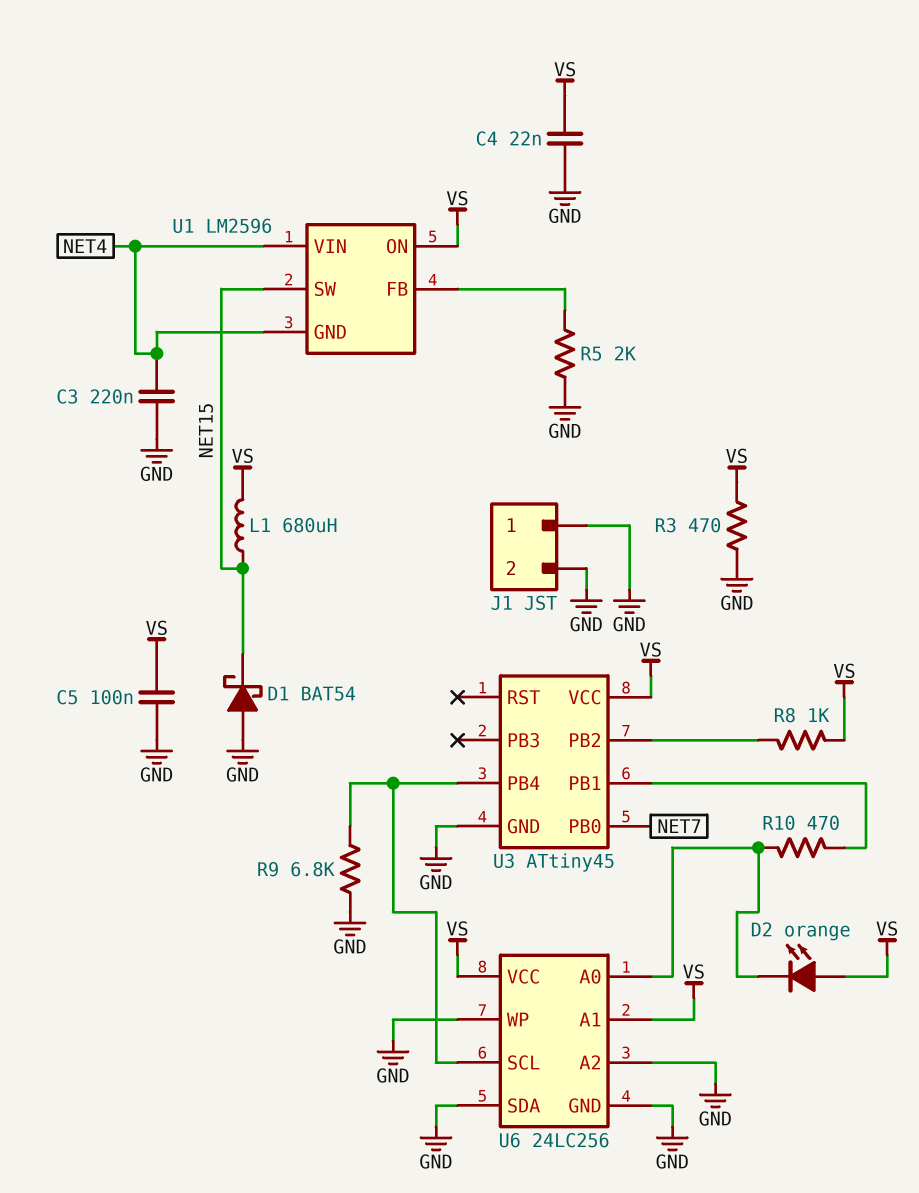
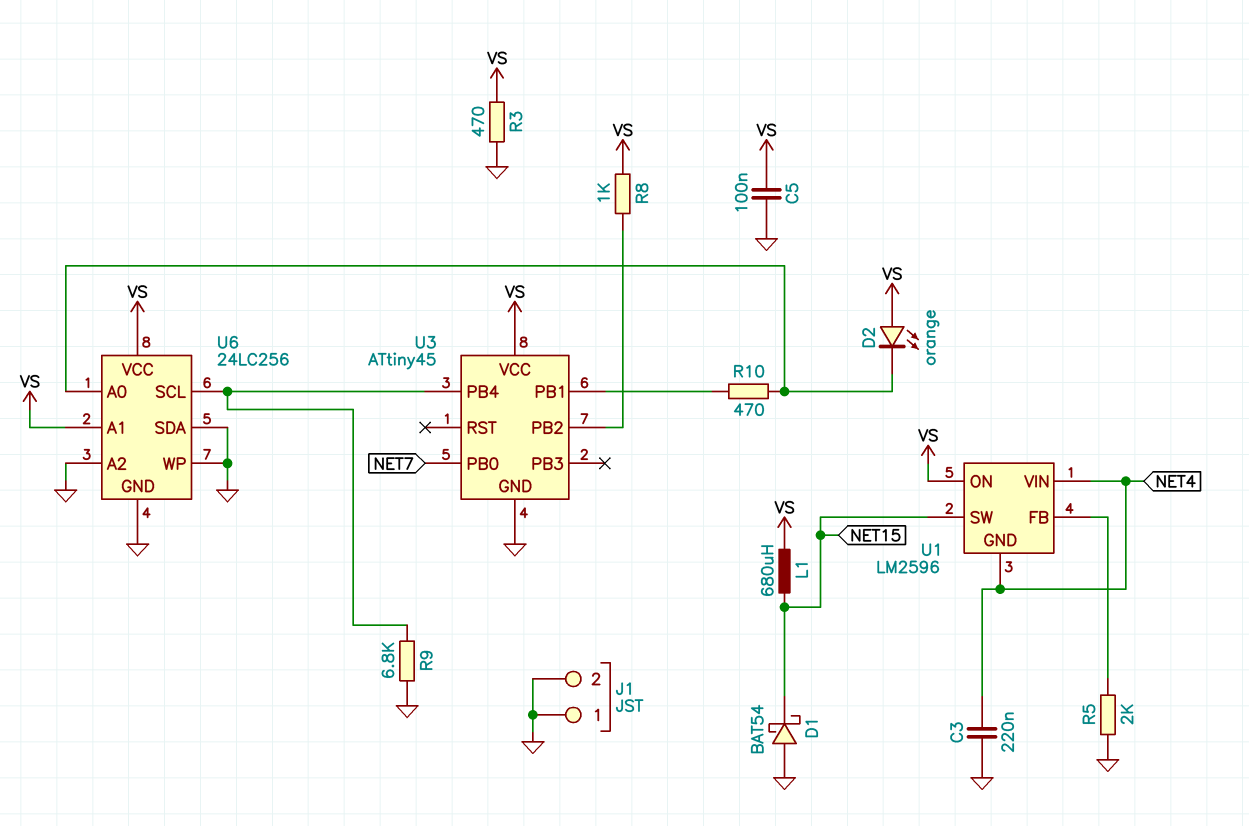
C4: 22nF (GND, VS) -> none

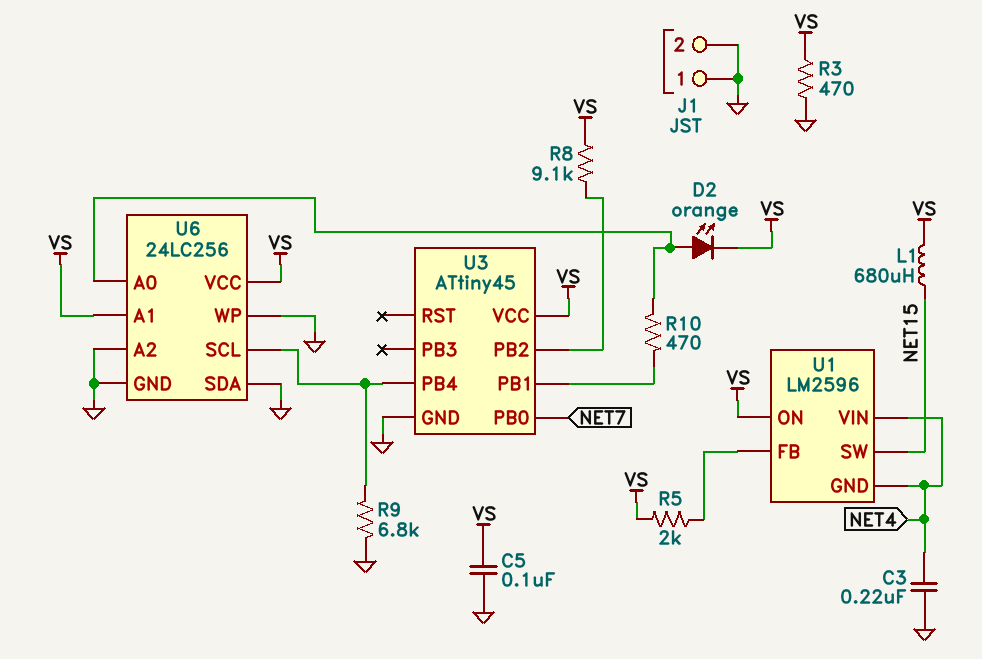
D1: schottky BAT54 (A GND, K NET15) -> none
D2: LED orange (A VS, K U6/A0) -> LED orange (A U6/A0, K VS)
R5: 2k (GND, U1/FB) -> 2k (U1/FB, VS)
R8: 1k (U3/PB2, VS) -> 9.1k (U3/PB2, VS)

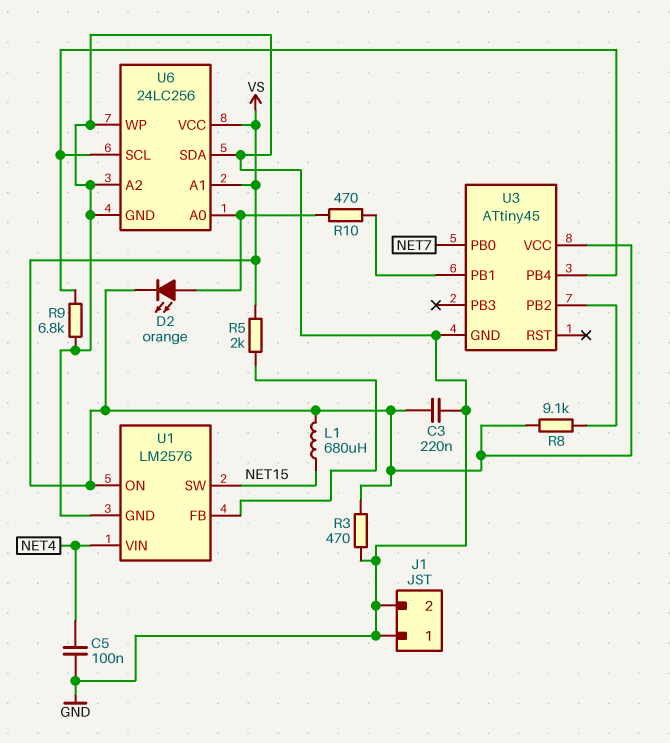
C3: 220nF (GND, NET4) -> 220nF (GND, VS)
C5: 100nF (GND, VS) -> 100nF (GND, NET4)
U1: LM2596 -> LM2576
U1 pin GND: NET4 -> GND

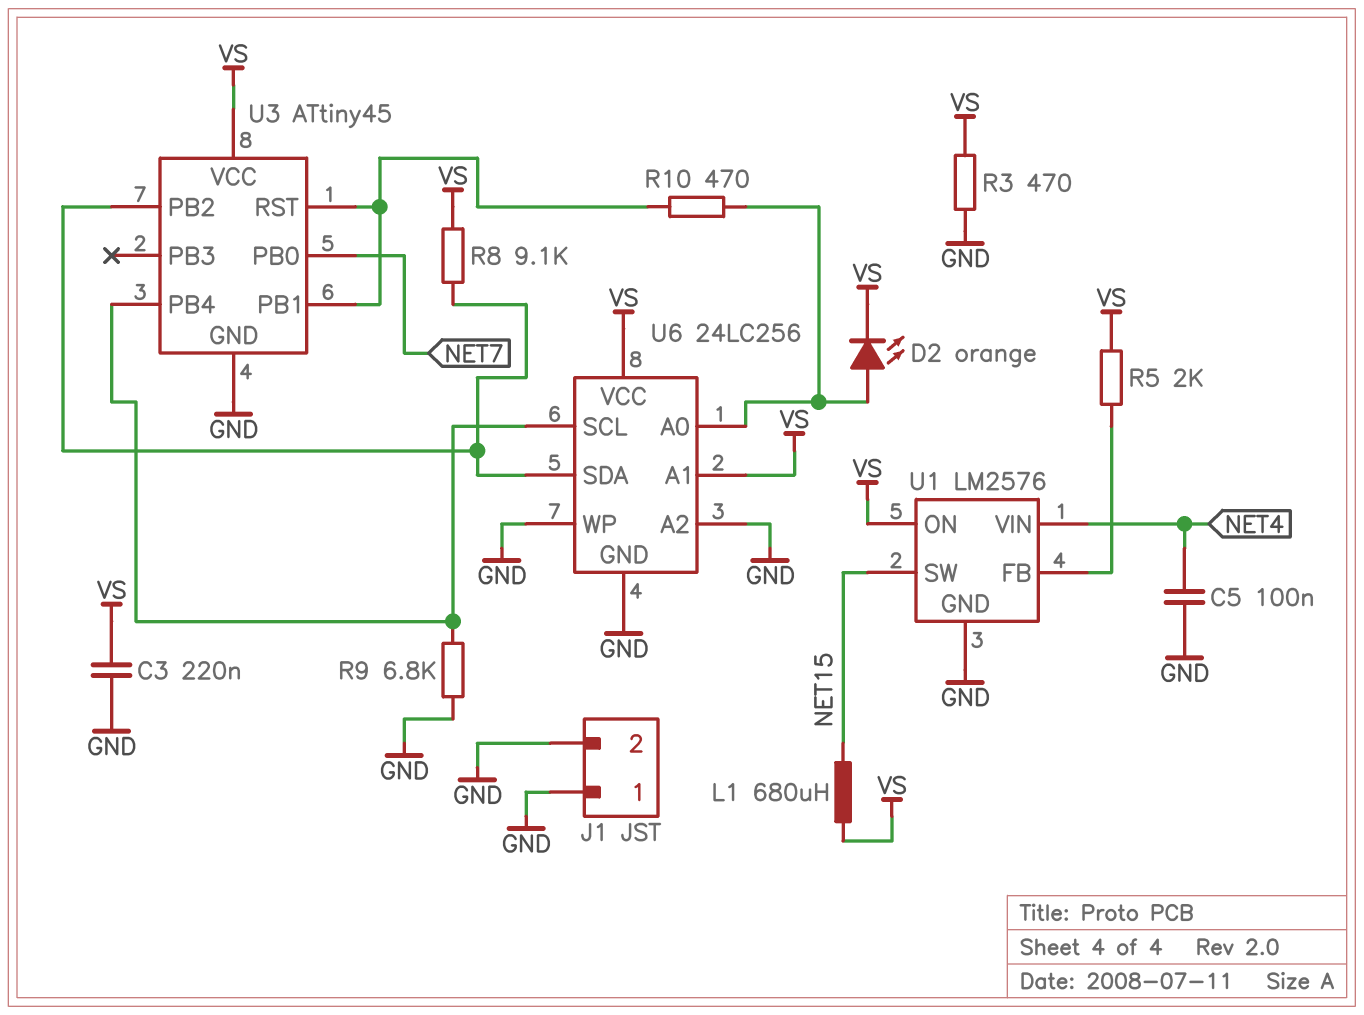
U3 pin RST: none -> U3/PB1
U6 pin SDA: GND -> U3/PB2

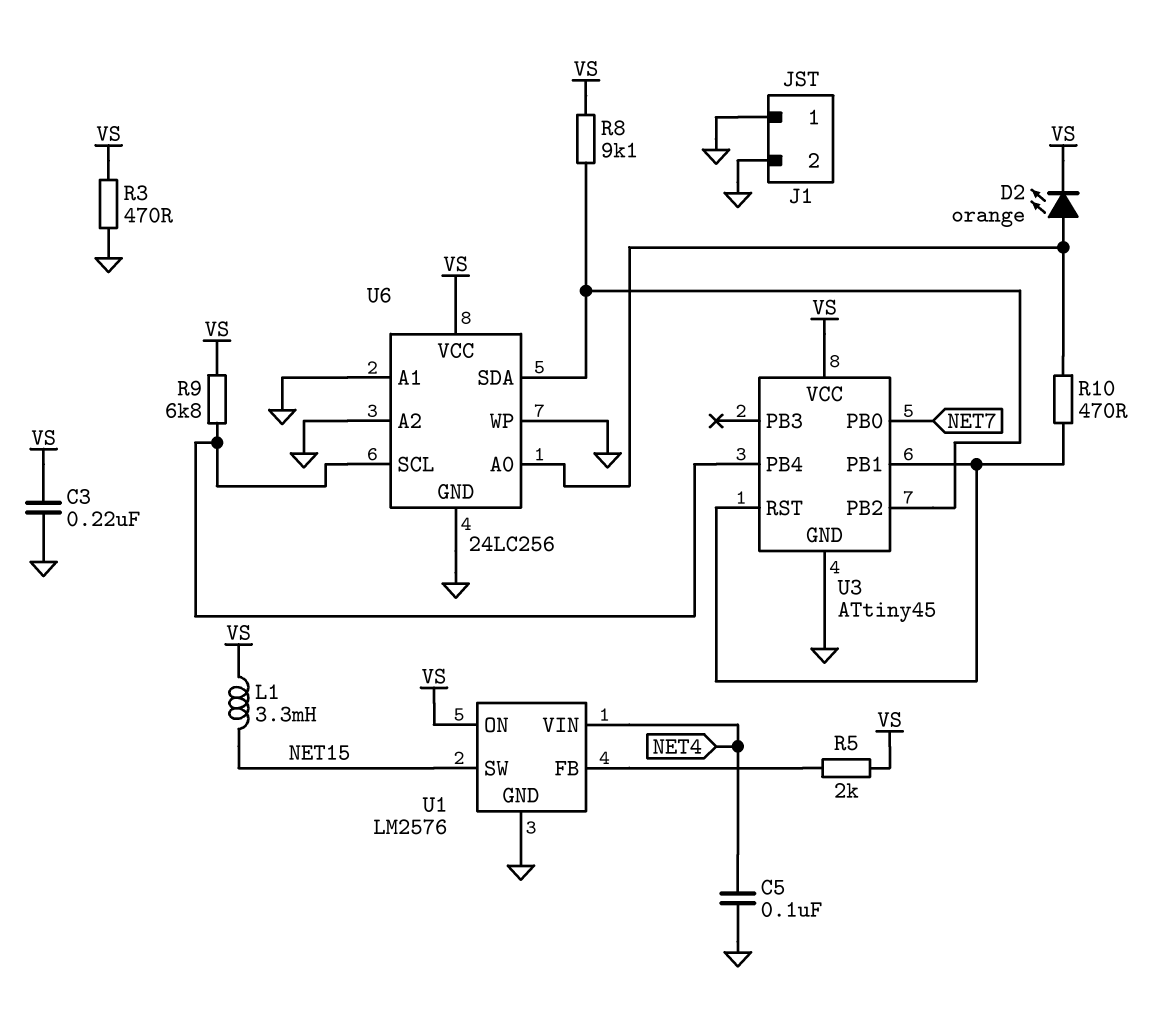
L1: 680uH (NET15, VS) -> 3.3mH (NET15, VS)
R9: 6.8k (GND, U3/PB4) -> 6.8k (U3/PB4, VS)
U6 pin A1: VS -> GND

